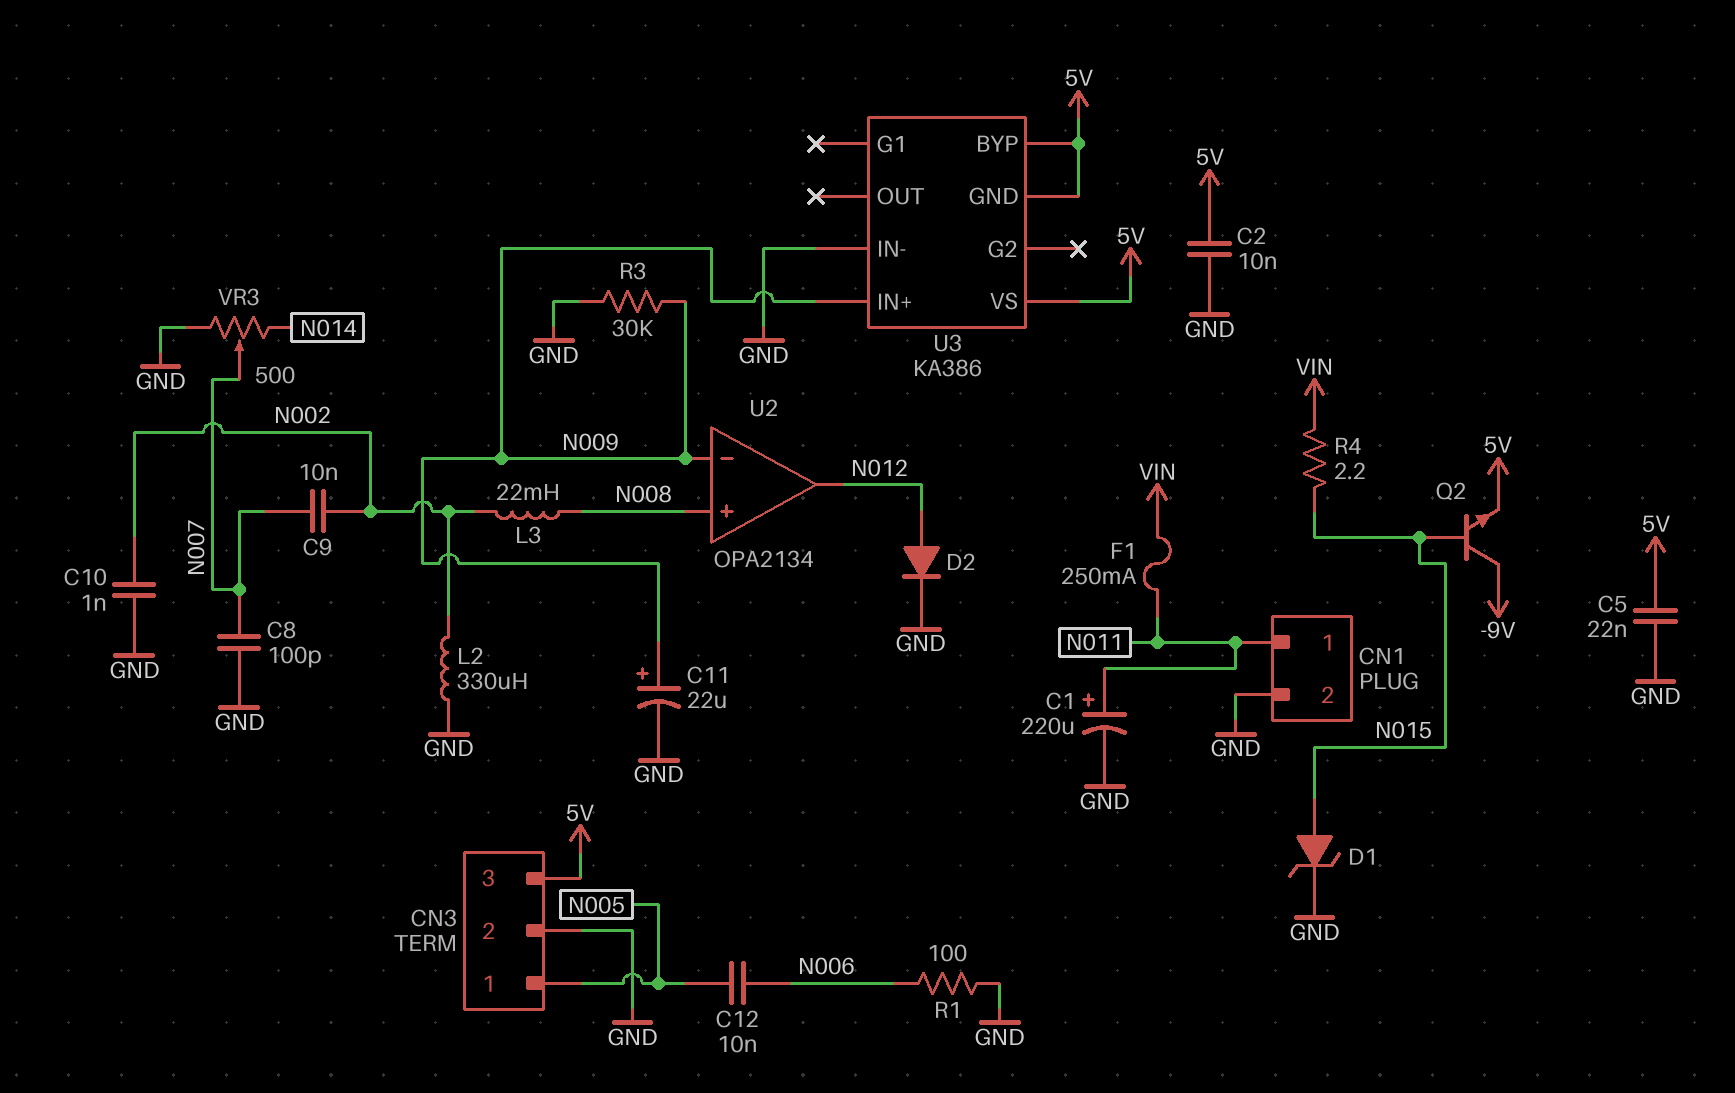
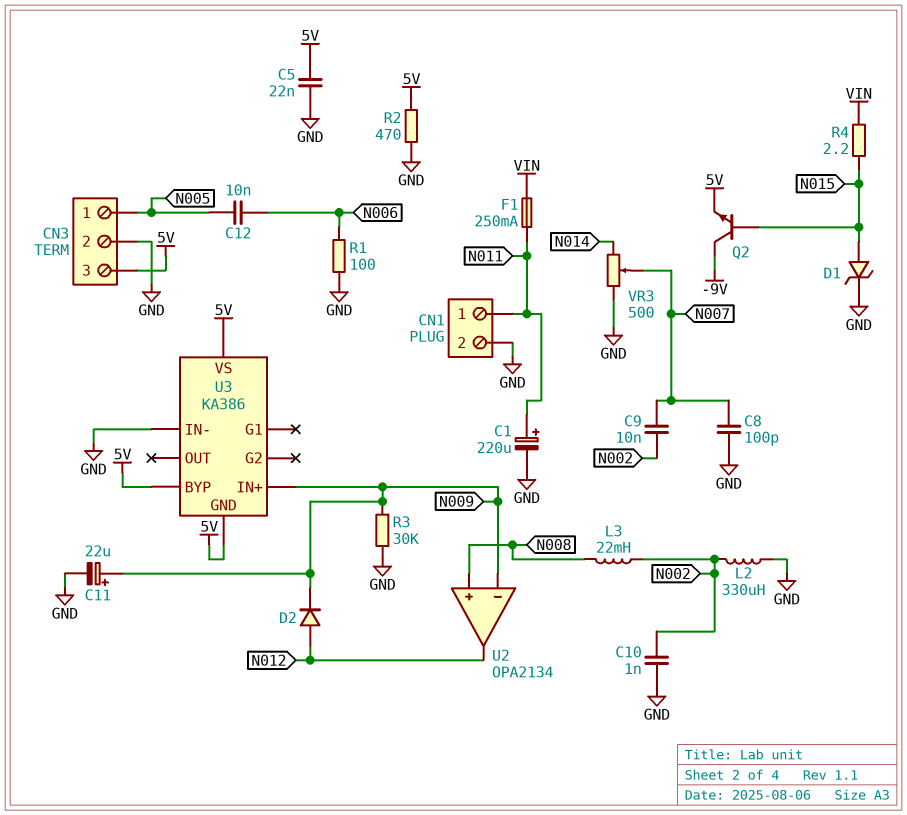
C2: 10nF (5V, GND) -> none
D2: diode (A N012, K GND) -> diode (A N012, K N009)
R2: none -> 470 (5V, GND)

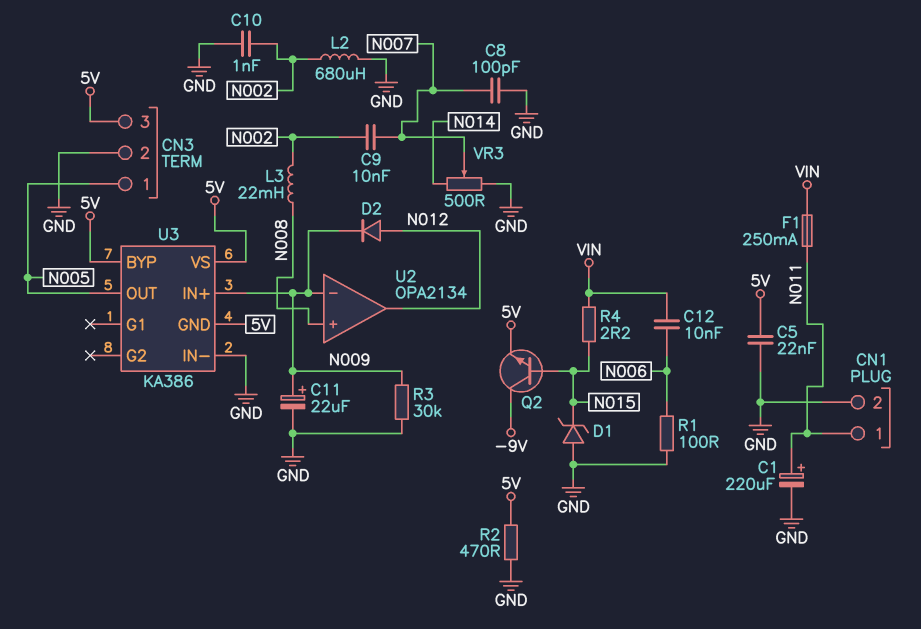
C12: 10nF (N005, N006) -> 10nF (N006, VIN)
D1: zener (A N015, K GND) -> zener (A GND, K N015)
L2: 330uH (GND, N002) -> 680uH (GND, N002)
U3 pin OUT: none -> N005

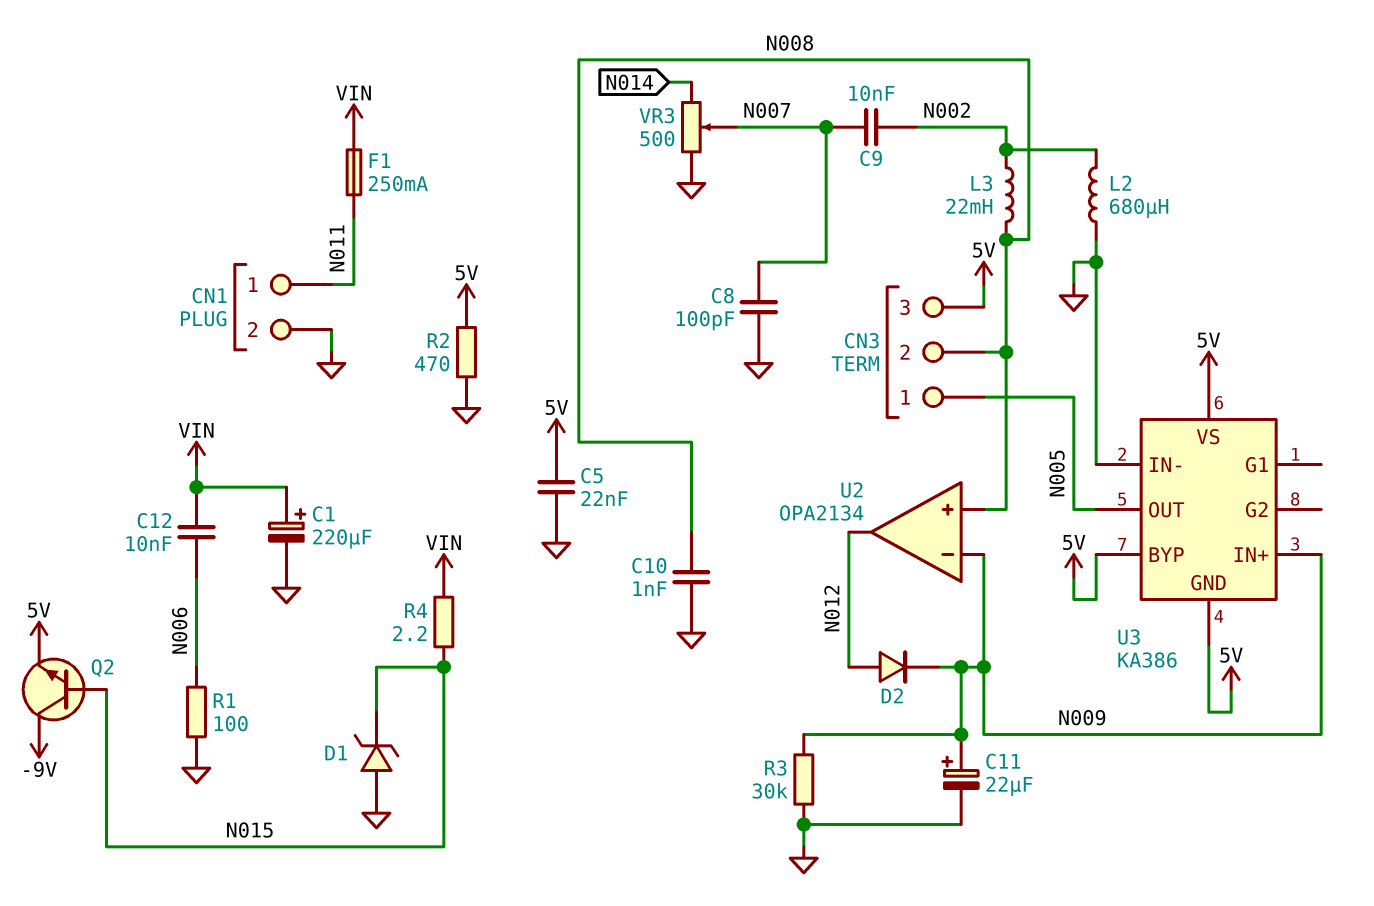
C1: 220uF (plus N011, minus GND) -> 220uF (plus VIN, minus GND)
C10: 1nF (GND, N002) -> 1nF (GND, N008)
CN3 pin 2: GND -> N008

